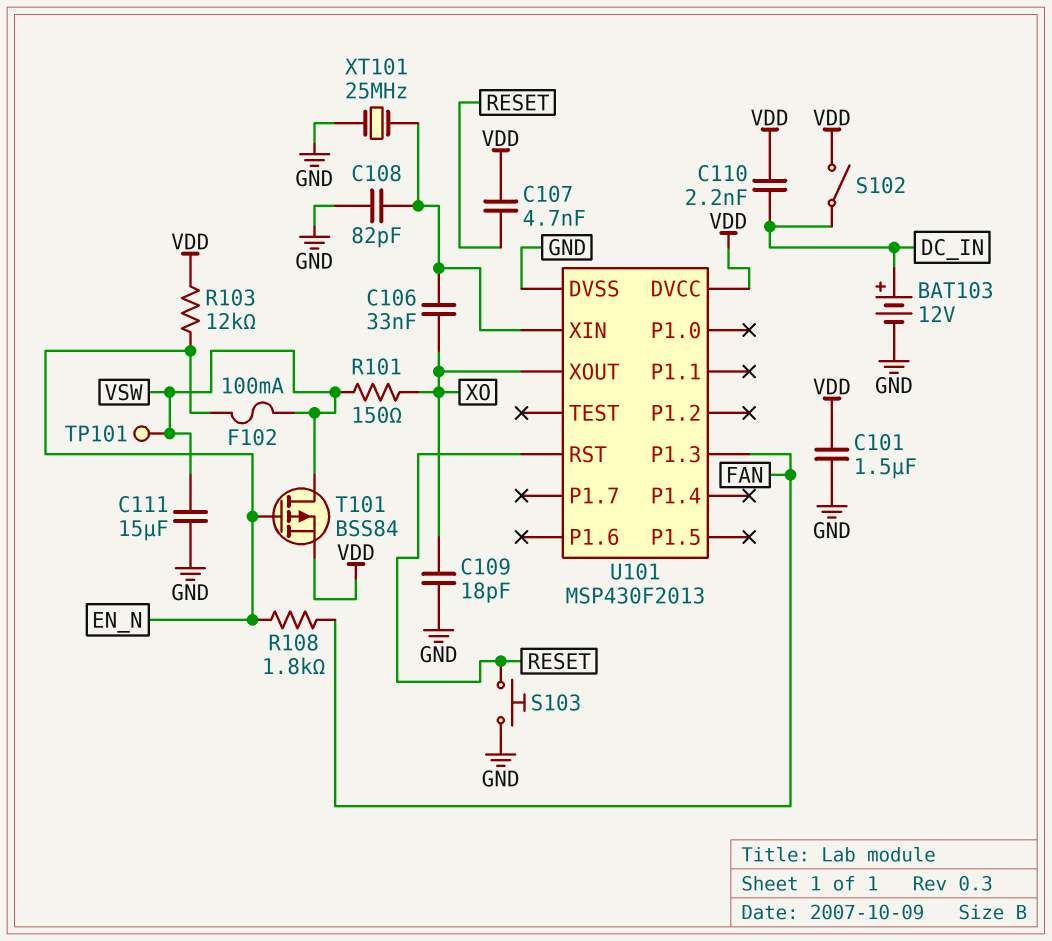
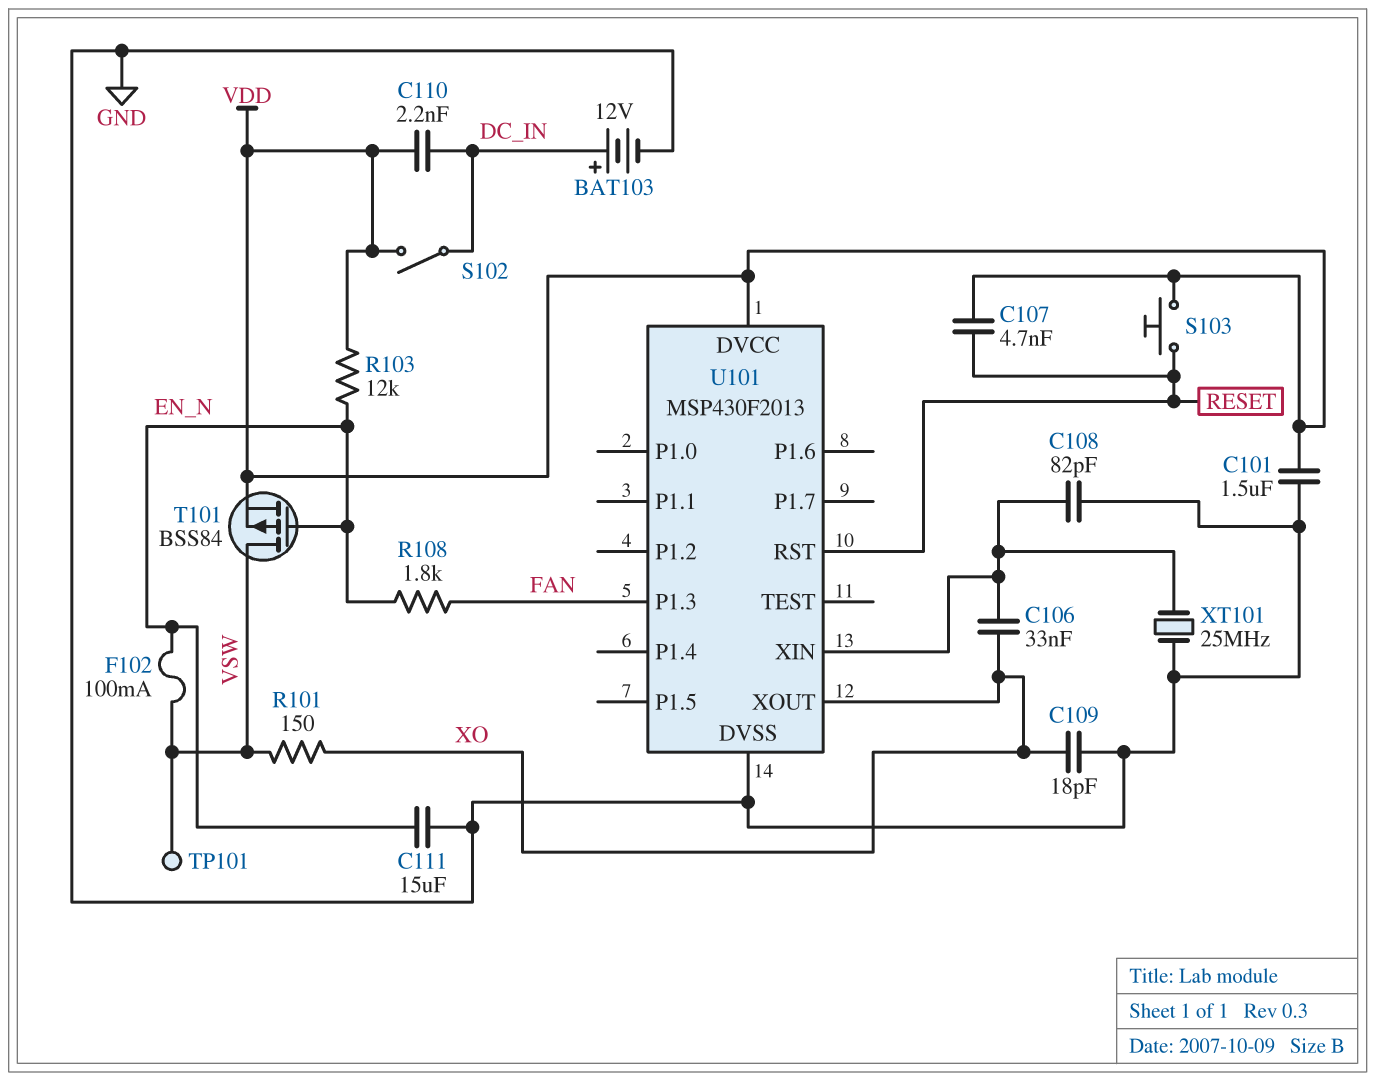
C111: 15uF (GND, VSW) -> 15uF (EN_N, GND)
S103: button (GND, RESET) -> button (RESET, VDD)

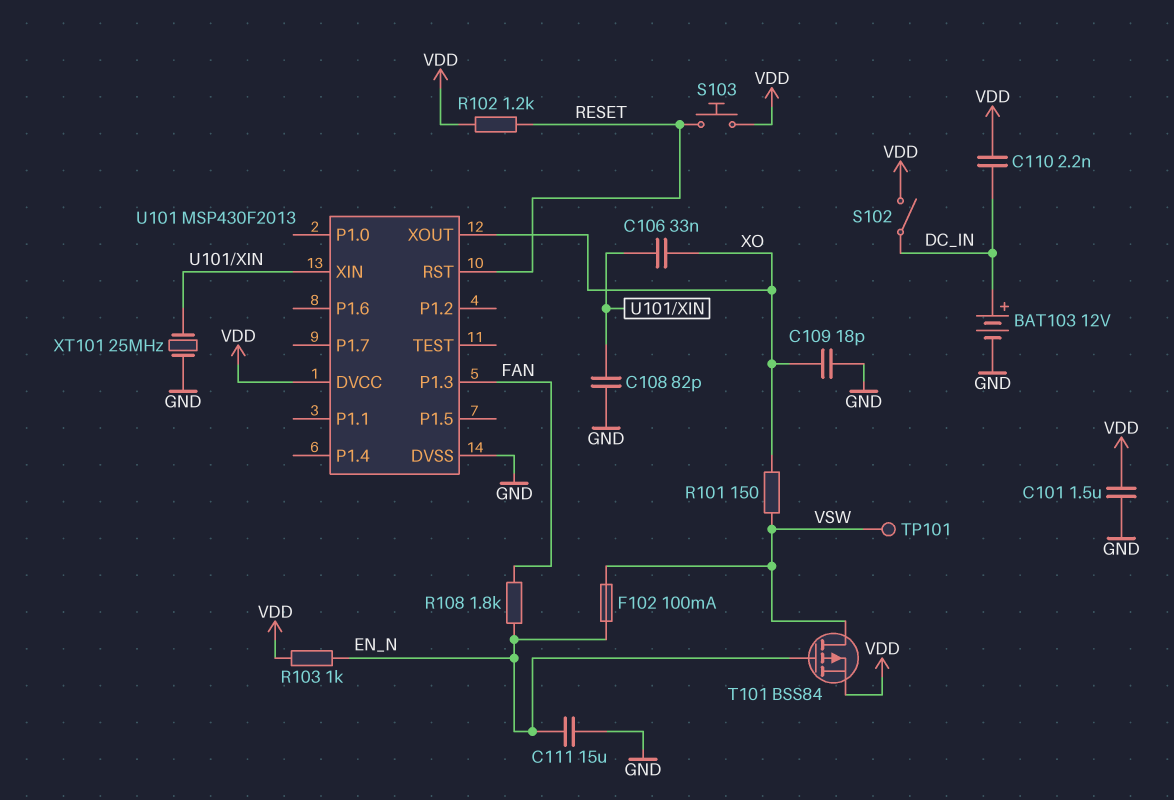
C107: 4.7nF (RESET, VDD) -> none
R102: none -> 1.2k (RESET, VDD)
R103: 12k (EN_N, VDD) -> 1k (EN_N, VDD)

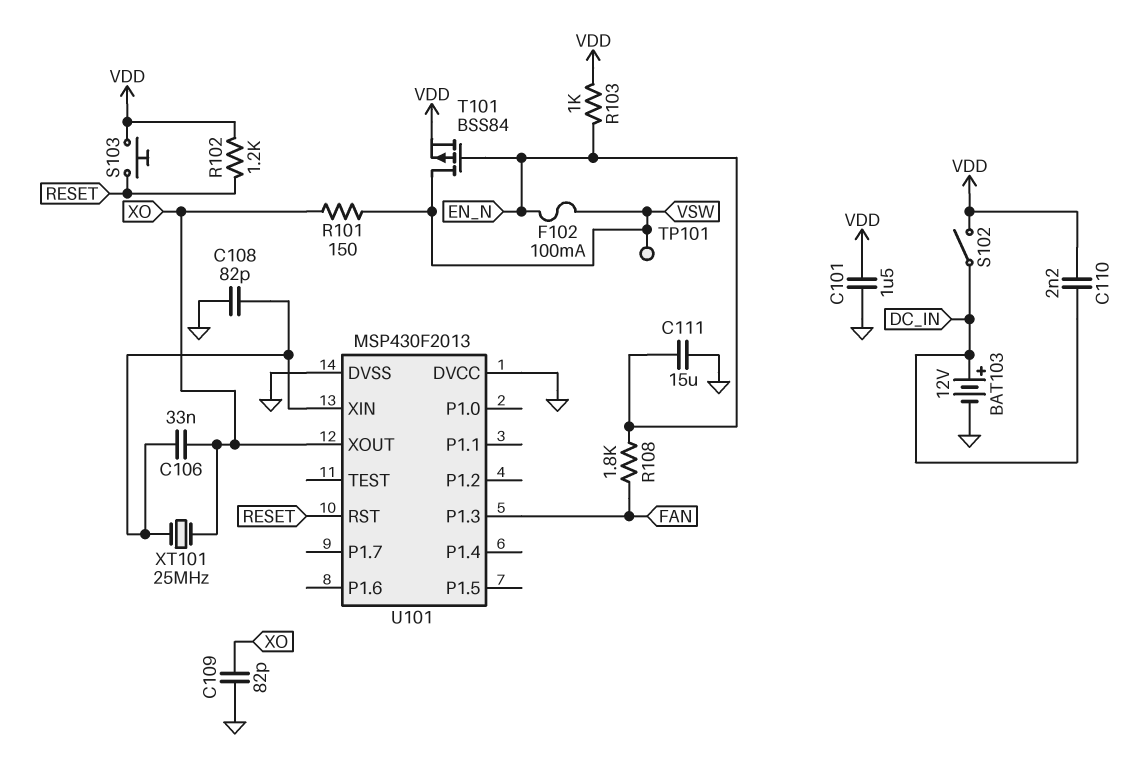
C109: 18pF (GND, XO) -> 82pF (GND, XO)
U101 pin DVCC: VDD -> GND
XT101: 25MHz (GND, U101/XIN) -> 25MHz (U101/XIN, XO)

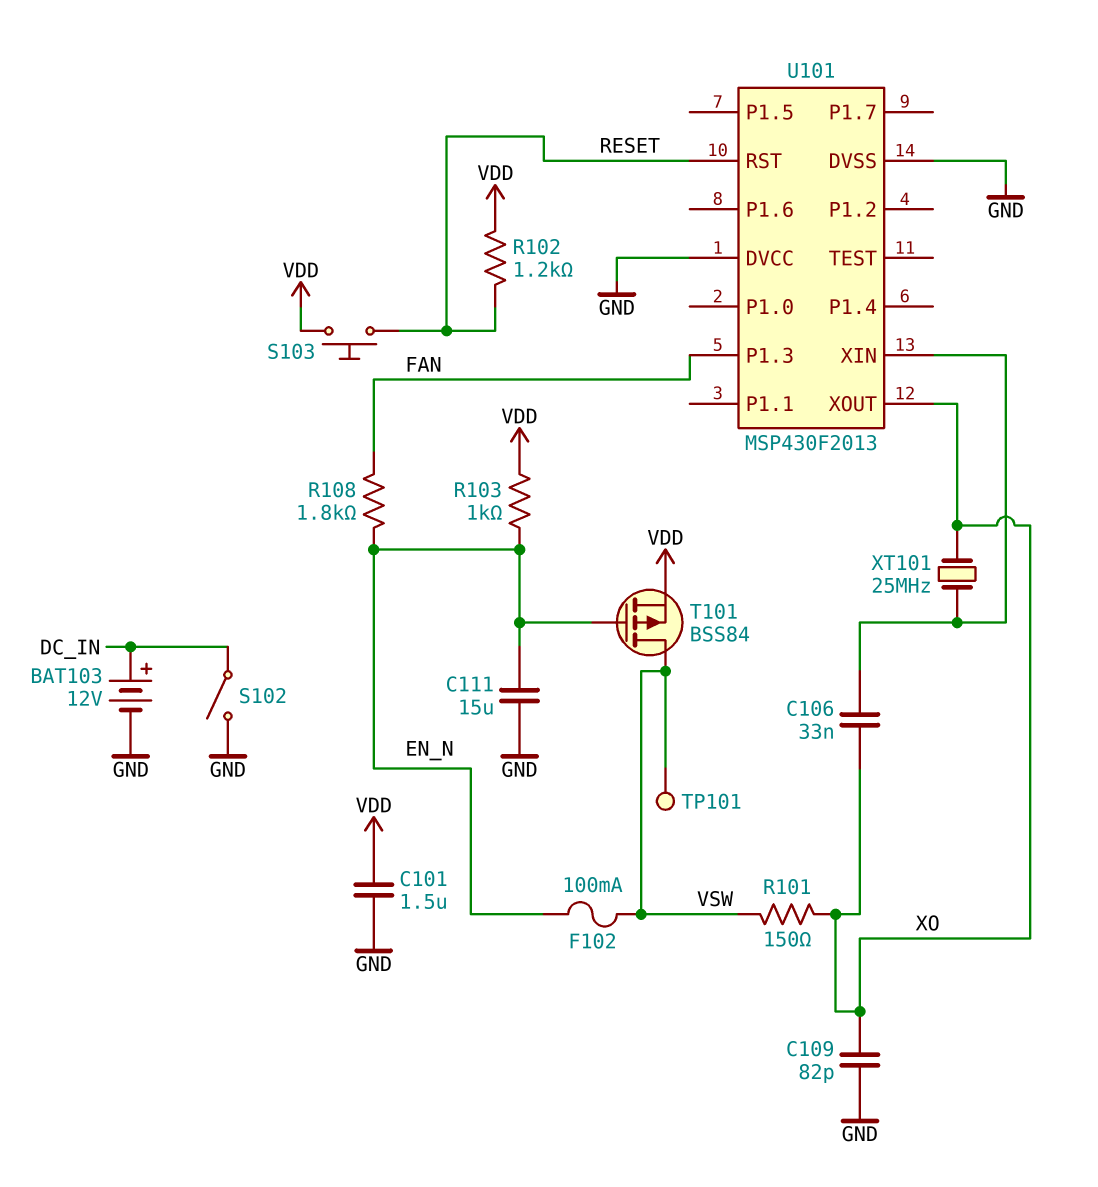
C108: 82pF (GND, U101/XIN) -> none
C110: 2.2nF (DC_IN, VDD) -> none
S102: switch (DC_IN, VDD) -> switch (DC_IN, GND)

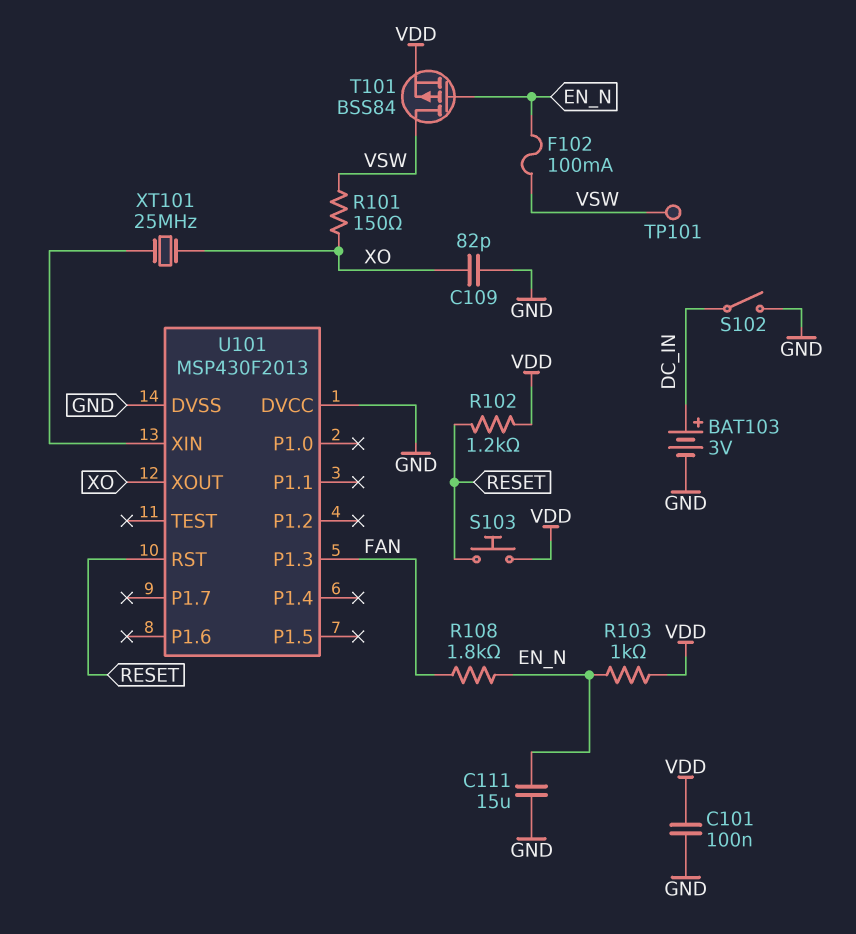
BAT103: 12V (plus DC_IN, minus GND) -> 3V (plus DC_IN, minus GND)
C101: 1.5uF (GND, VDD) -> 100nF (GND, VDD)
C106: 33nF (U101/XIN, XO) -> none

